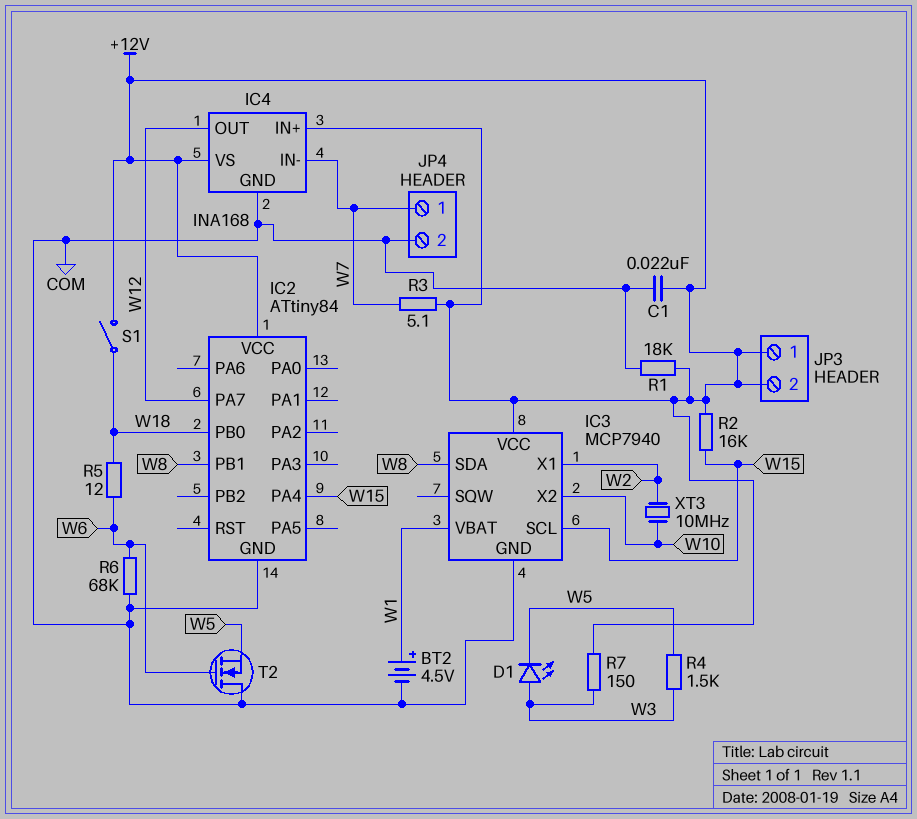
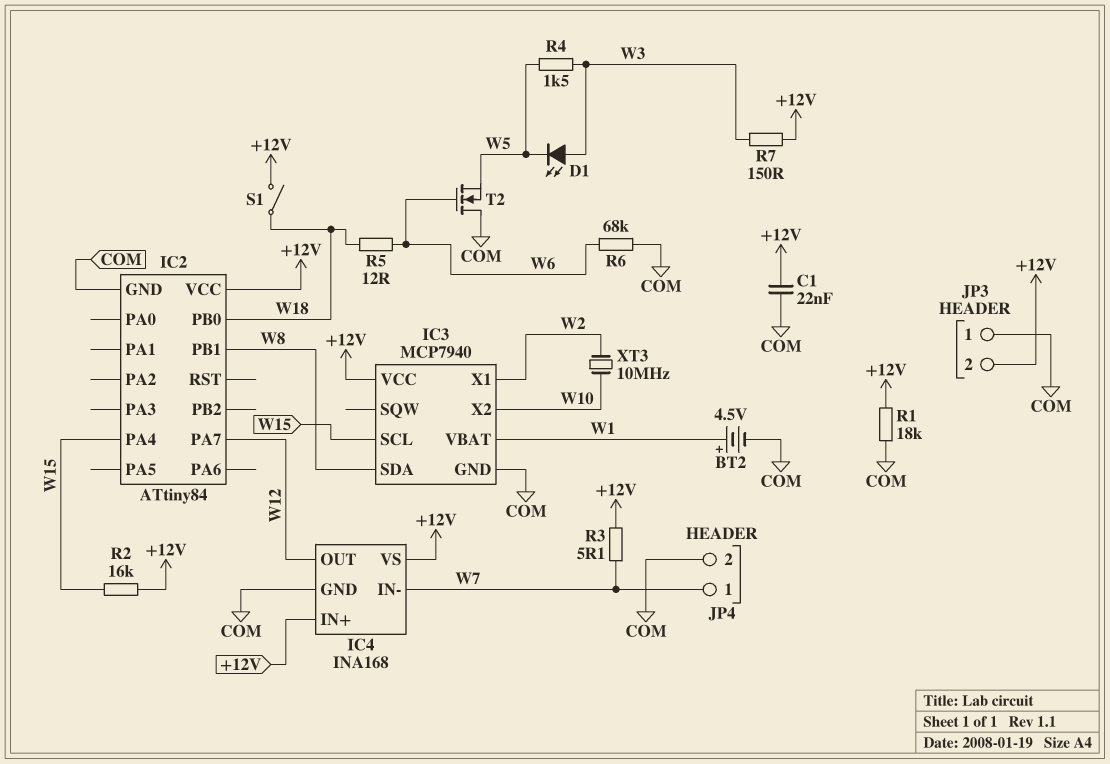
JP3 pin 1: +12V -> COM

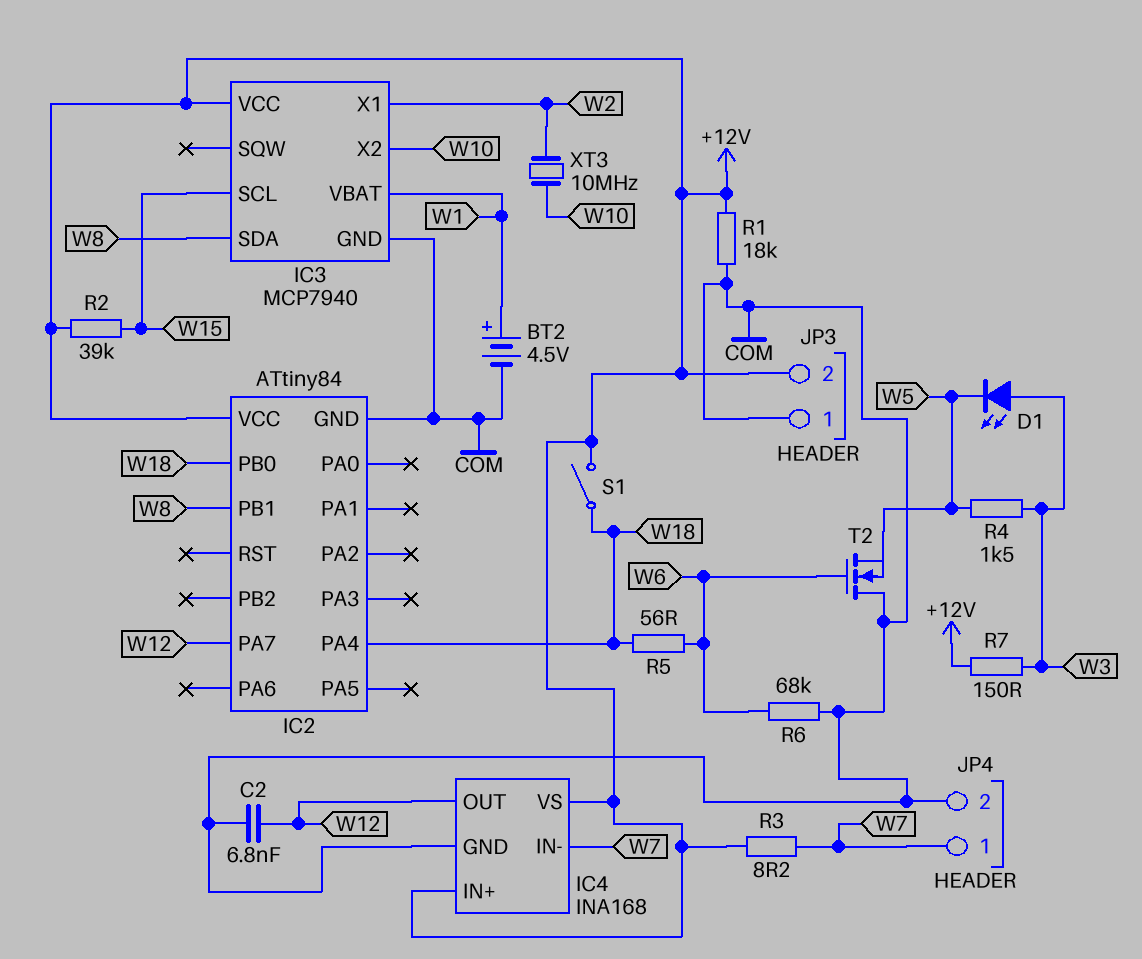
C1: 22nF (+12V, COM) -> none
C2: none -> 6.8nF (COM, W12)
IC2 pin PA4: W15 -> W18
R2: 16k (+12V, W15) -> 39k (+12V, W15)
R3: 5.1 (+12V, W7) -> 8.2 (+12V, W7)
R5: 12 (W6, W18) -> 56 (W6, W18)

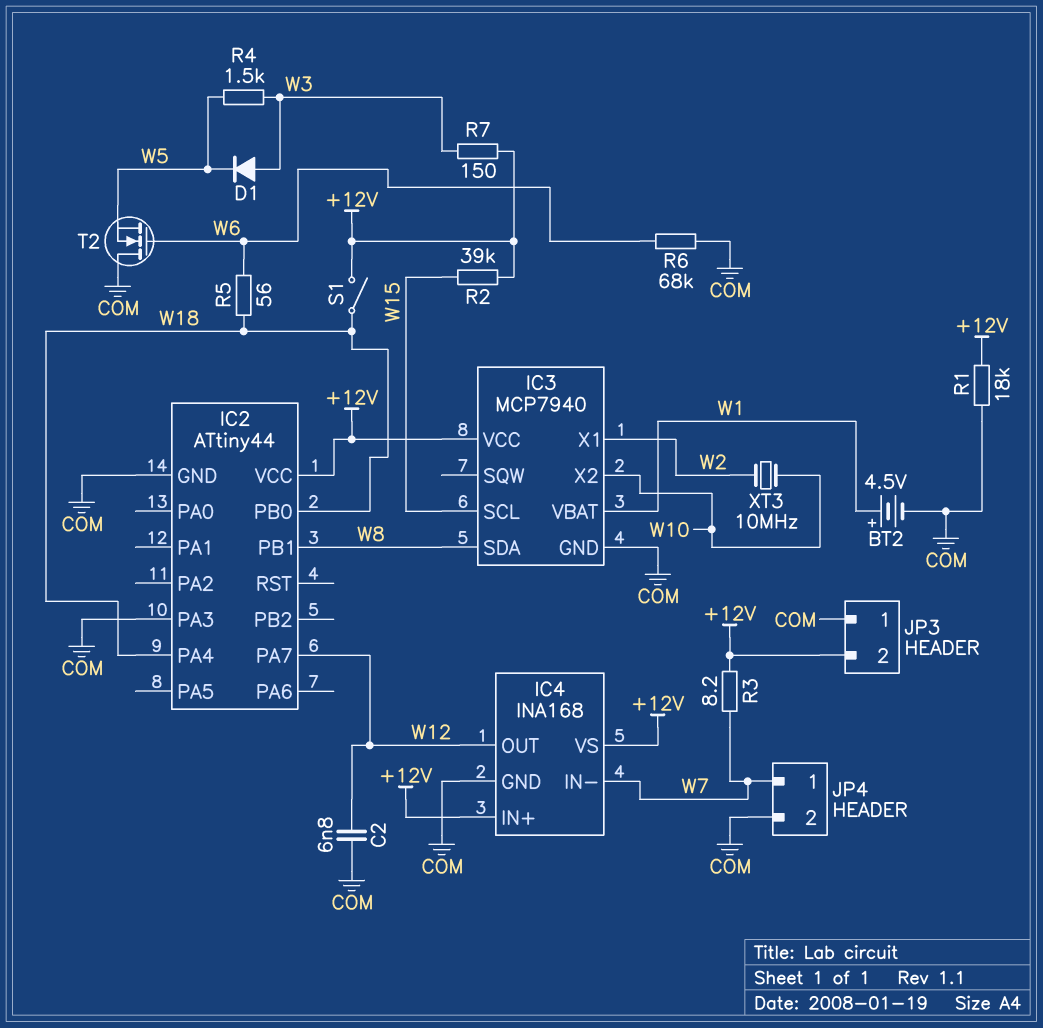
D1: LED (A W3, K W5) -> diode (A W3, K W5)
IC2: ATtiny84 -> ATtiny44
IC2 pin PA3: none -> COM

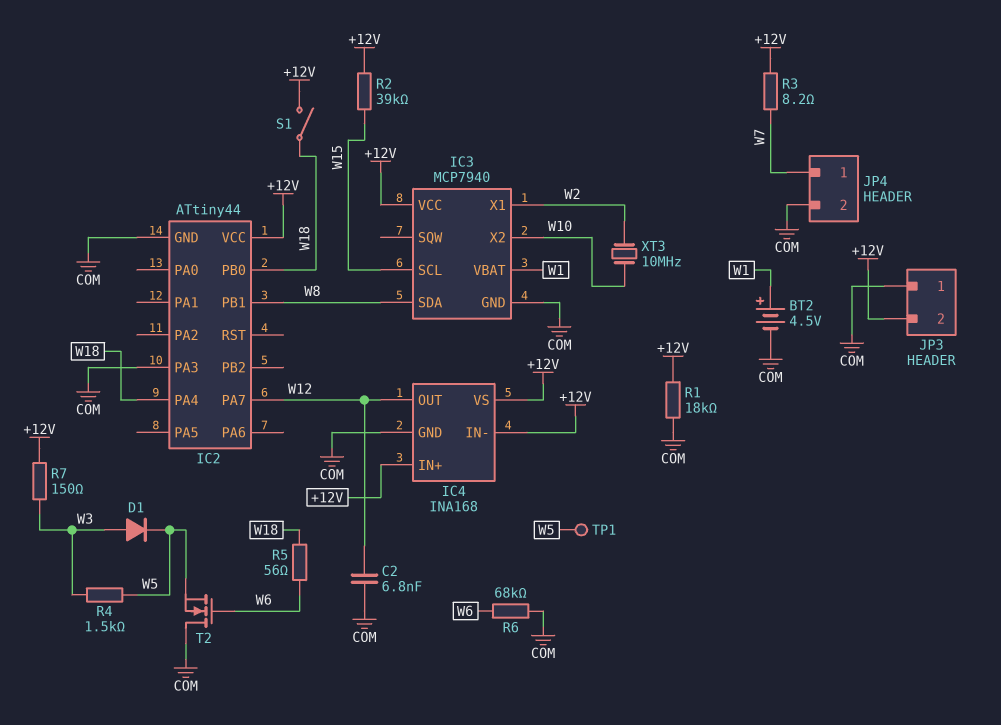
IC4 pin IN-: W7 -> +12V
TP1: none -> test point (W5)

